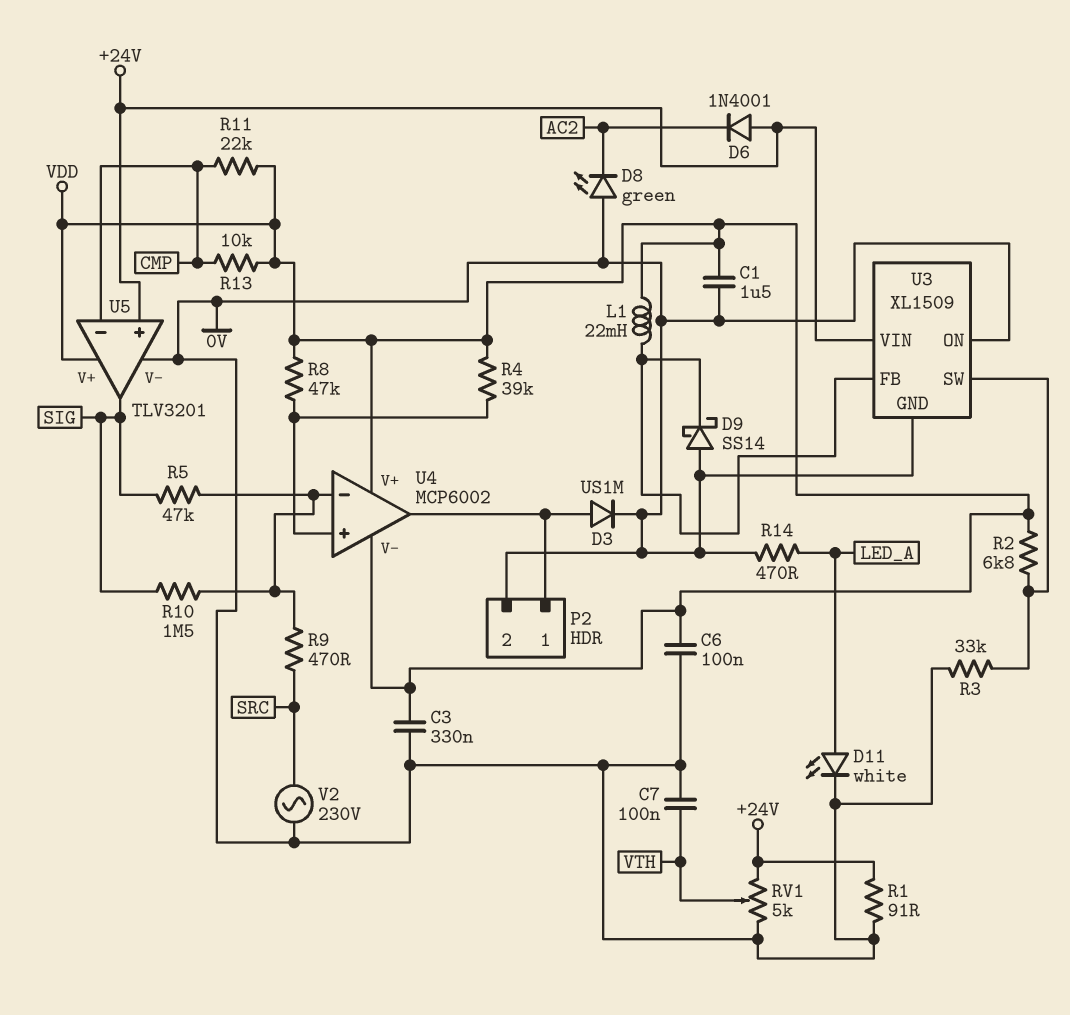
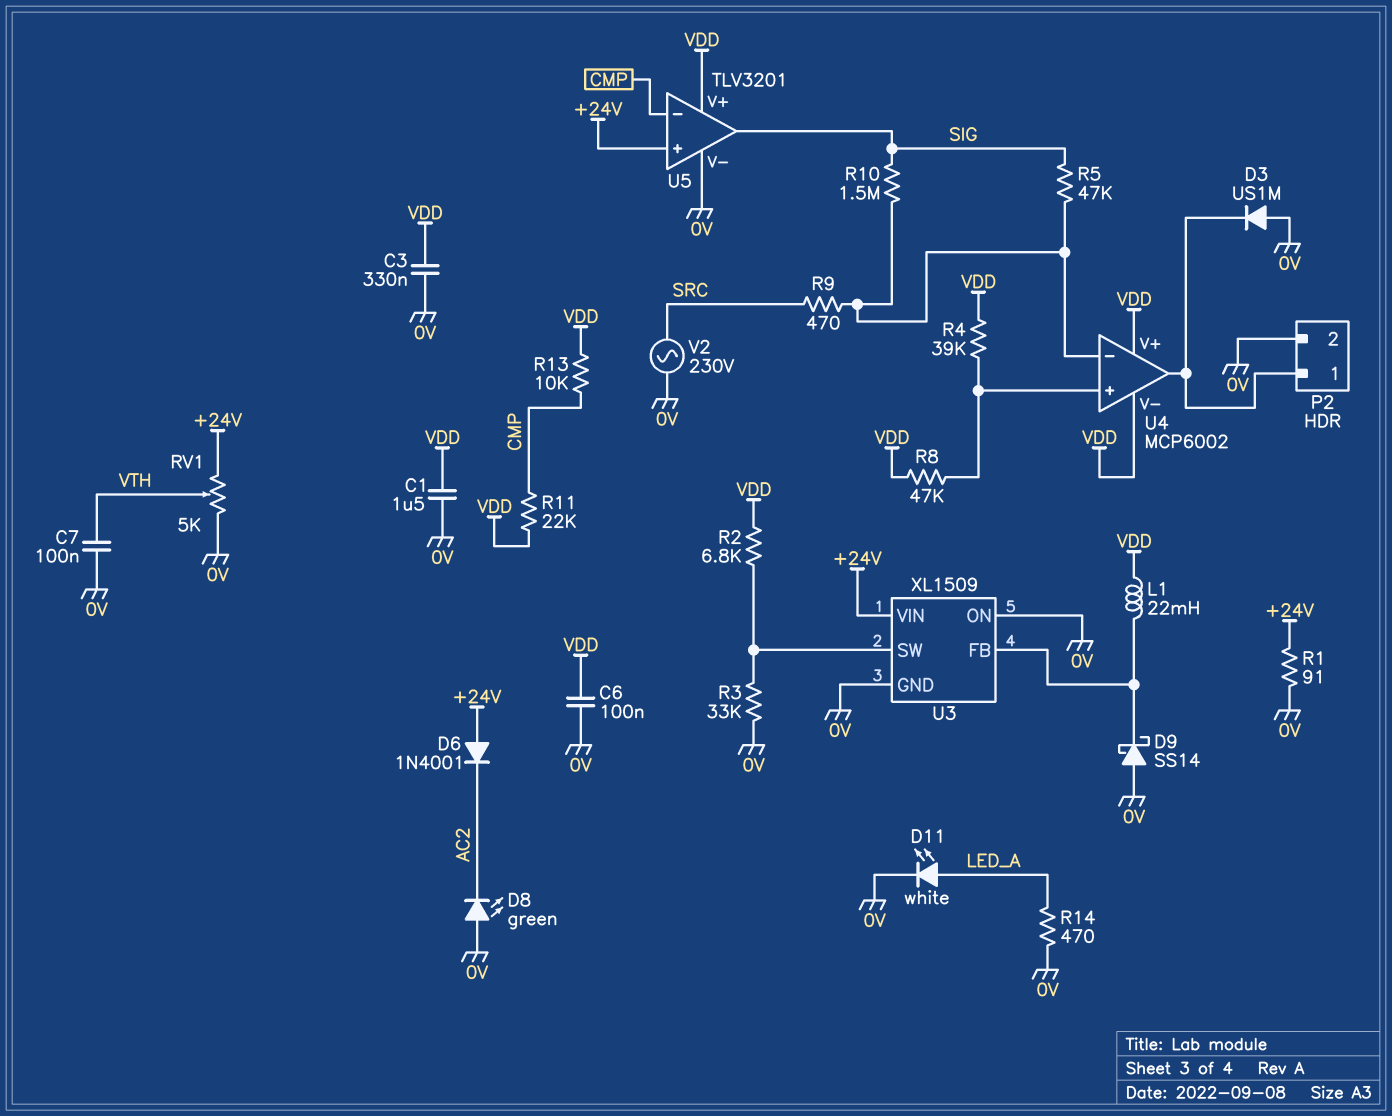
D3: diode US1M (A P2/1, K 0V) -> diode US1M (A 0V, K P2/1)

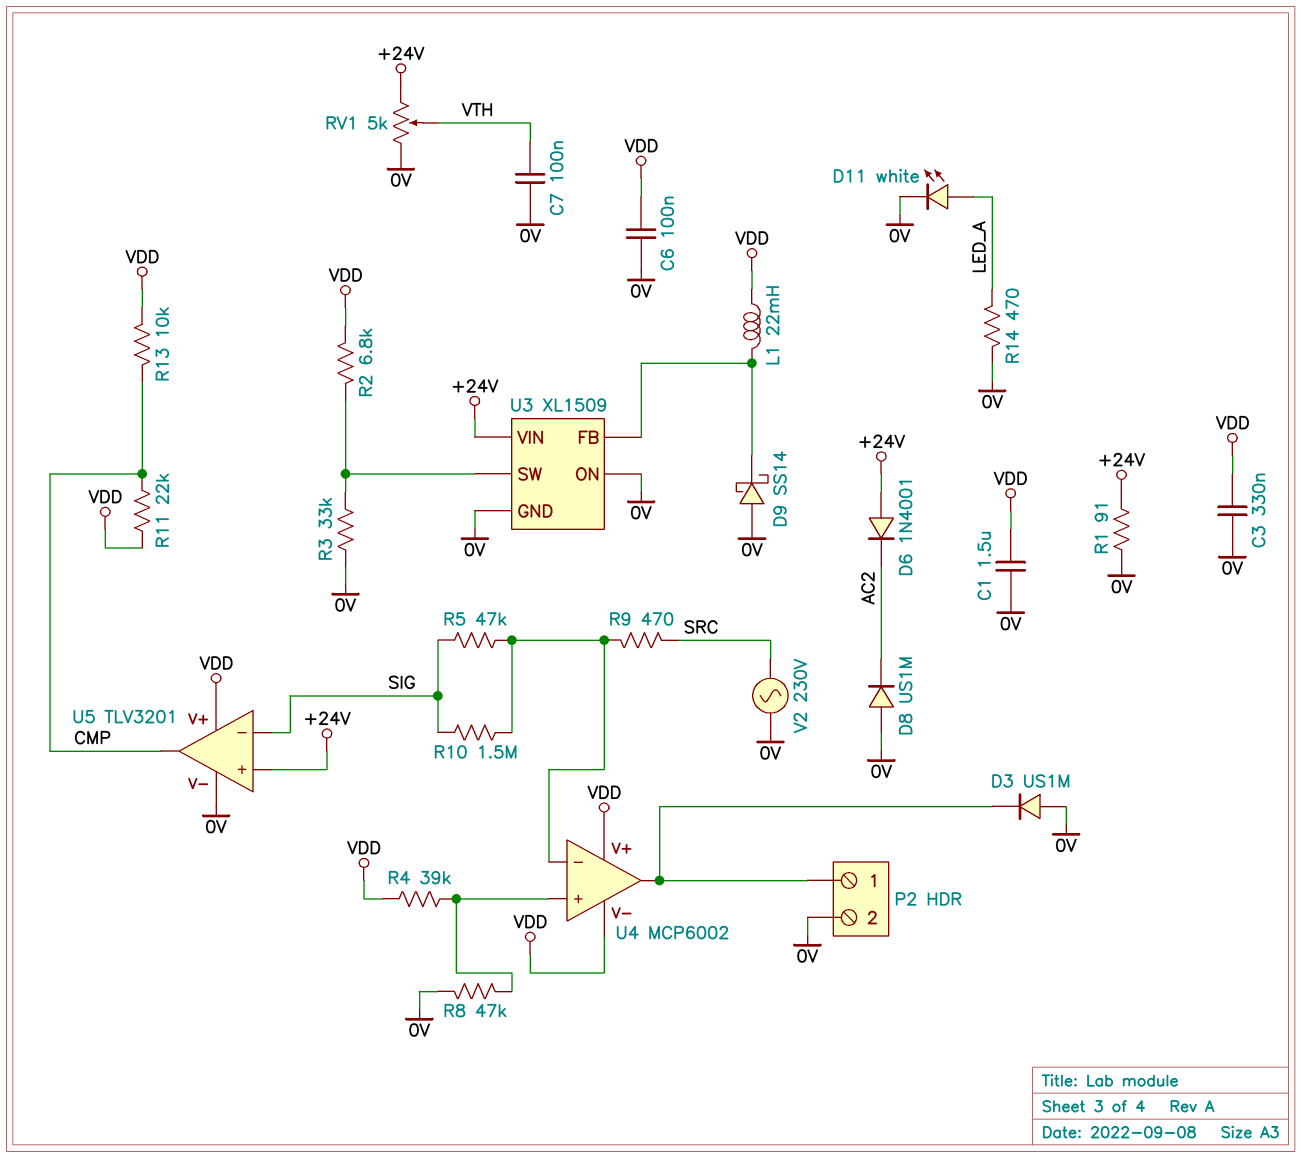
D8: LED green (A 0V, K AC2) -> diode US1M (A 0V, K AC2)
R8: 47k (U4/in+, VDD) -> 47k (0V, U4/in+)
U5 pin in-: CMP -> SIG
U5 pin out: SIG -> CMP

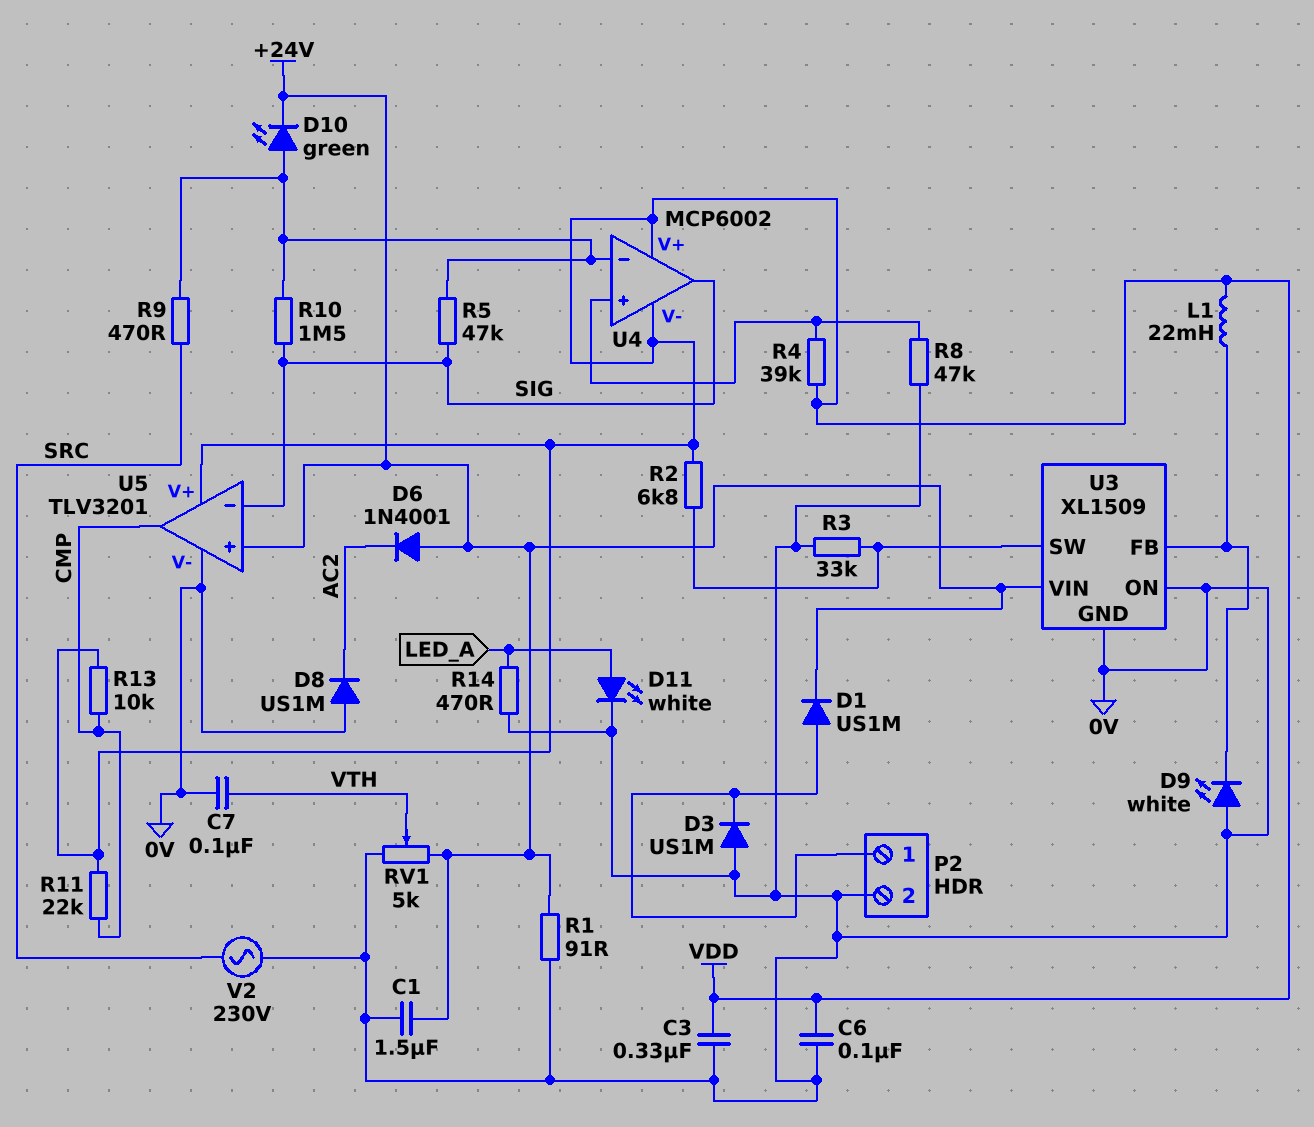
C1: 1.5uF (0V, VDD) -> 1.5uF (+24V, 0V)
D1: none -> diode US1M (A P2/1, K +24V)
D9: schottky SS14 (A 0V, K U3/FB) -> LED white (A 0V, K U3/FB)
D10: none -> LED green (A U4/in-, K +24V)
U4 pin out: P2/1 -> SIG

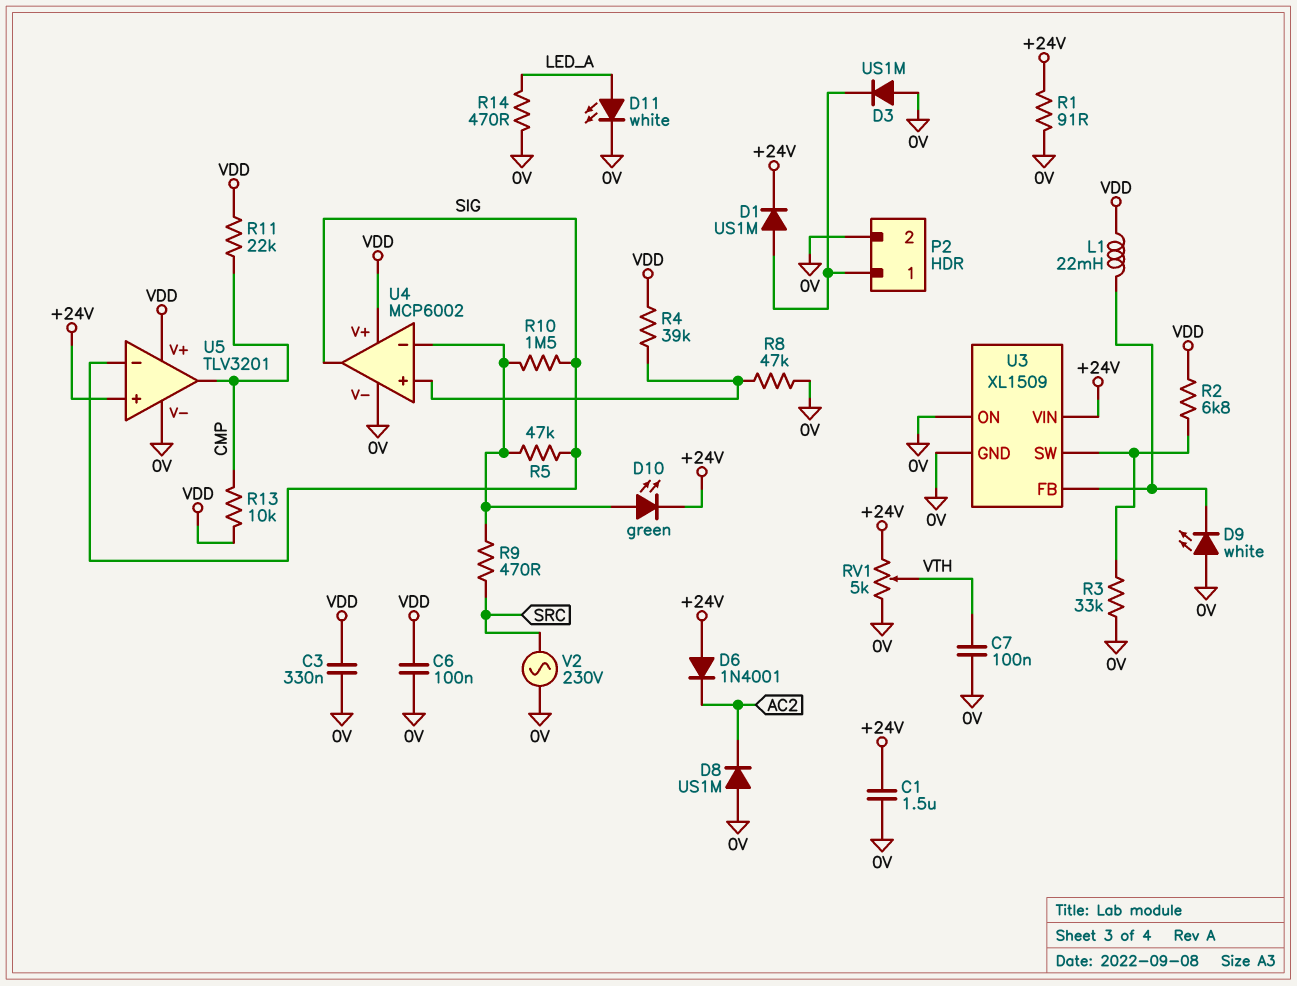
U4 pin V-: VDD -> 0V

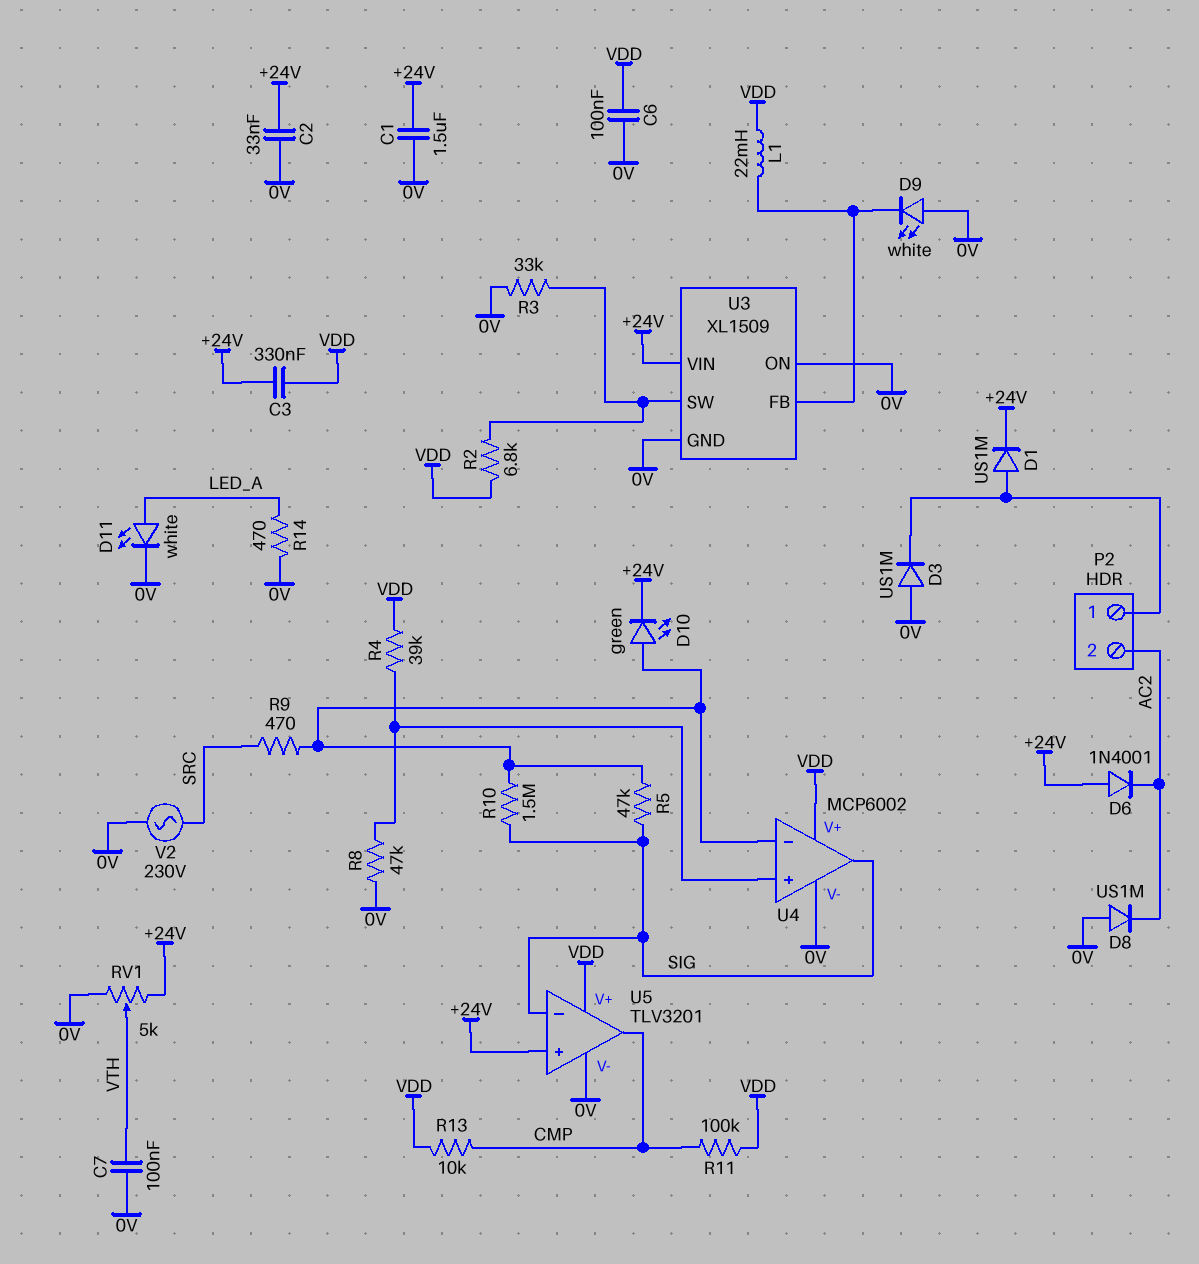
C2: none -> 33nF (+24V, 0V)
C3: 330nF (0V, VDD) -> 330nF (+24V, VDD)
P2 pin 2: 0V -> AC2
R1: 91 (+24V, 0V) -> none
R11: 22k (CMP, VDD) -> 100k (CMP, VDD)

